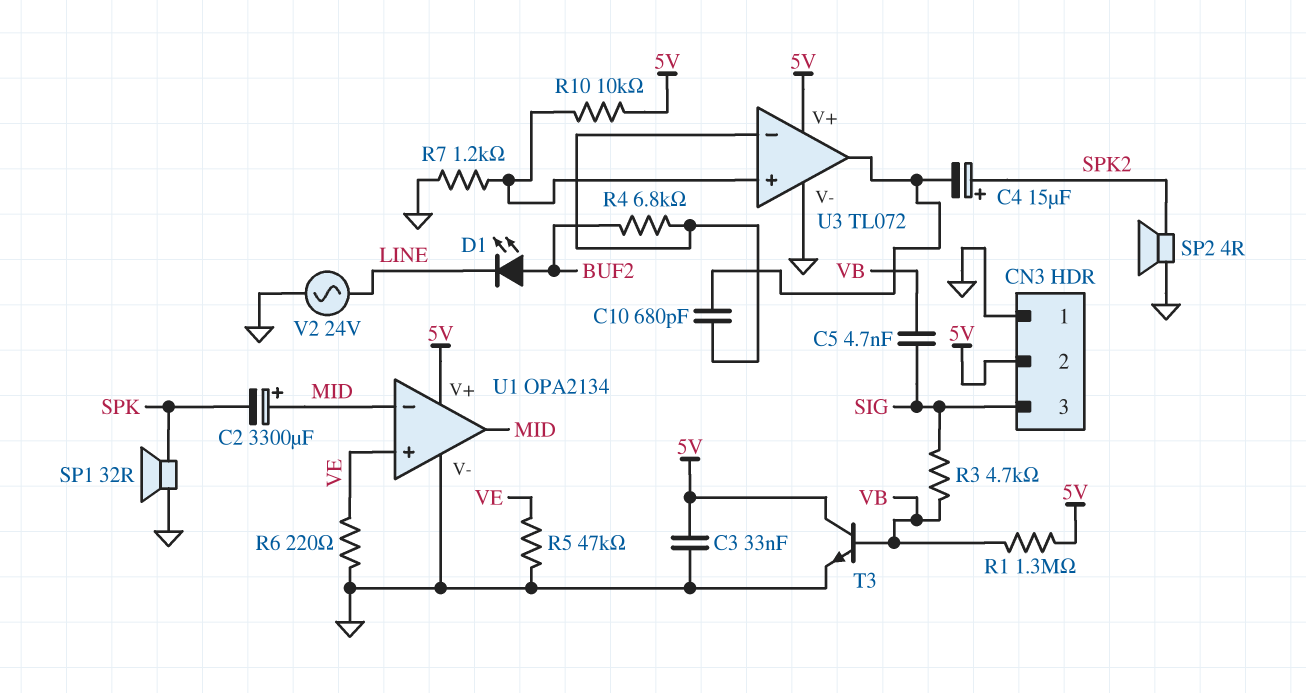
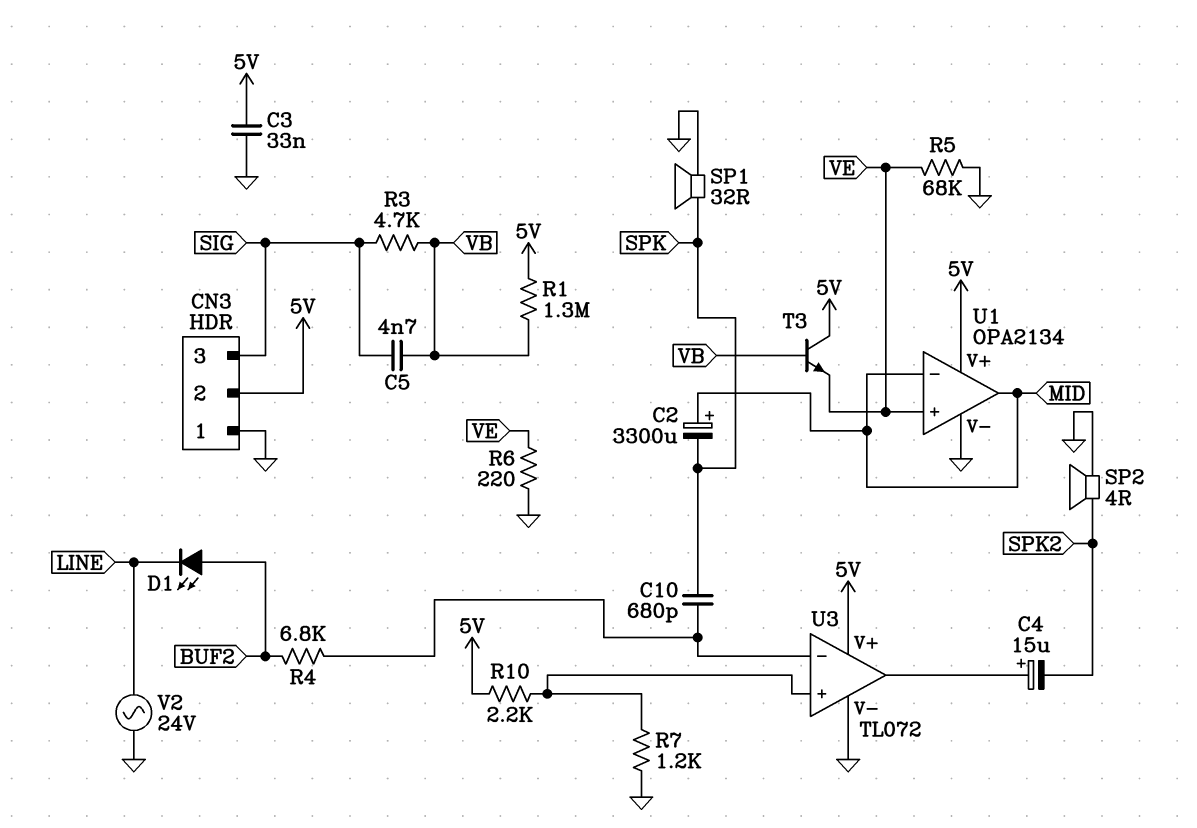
C4: 15uF (plus SPK2, minus U3/out) -> 15uF (plus U3/out, minus SPK2)
C10: 680pF (U3/in-, U3/out) -> 680pF (SPK, U3/in-)
R5: 47k (GND, VE) -> 68k (GND, VE)
R10: 10k (5V, U3/in+) -> 2.2k (5V, U3/in+)
T3: NPN (B VB, C 5V, E GND) -> NPN (B VB, C 5V, E VE)

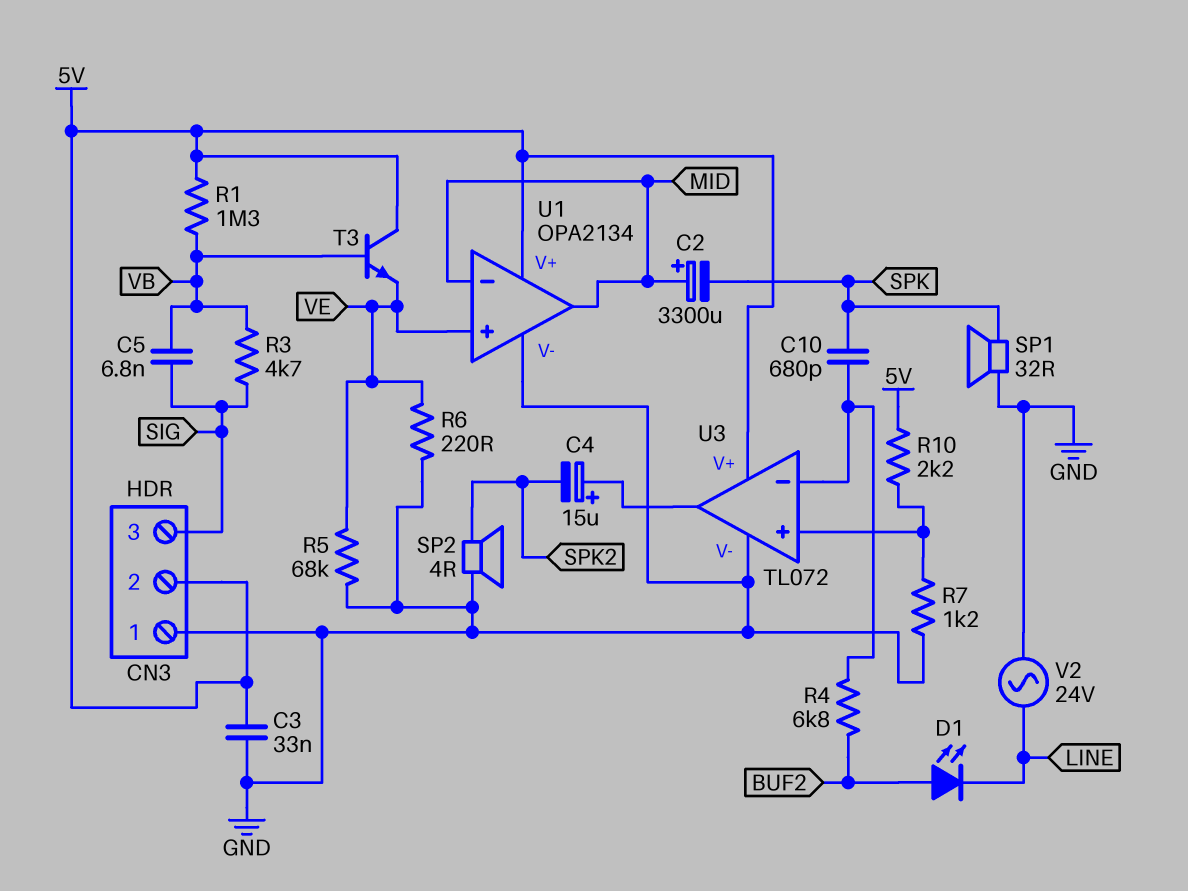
C5: 4.7nF (SIG, VB) -> 6.8nF (SIG, VB)

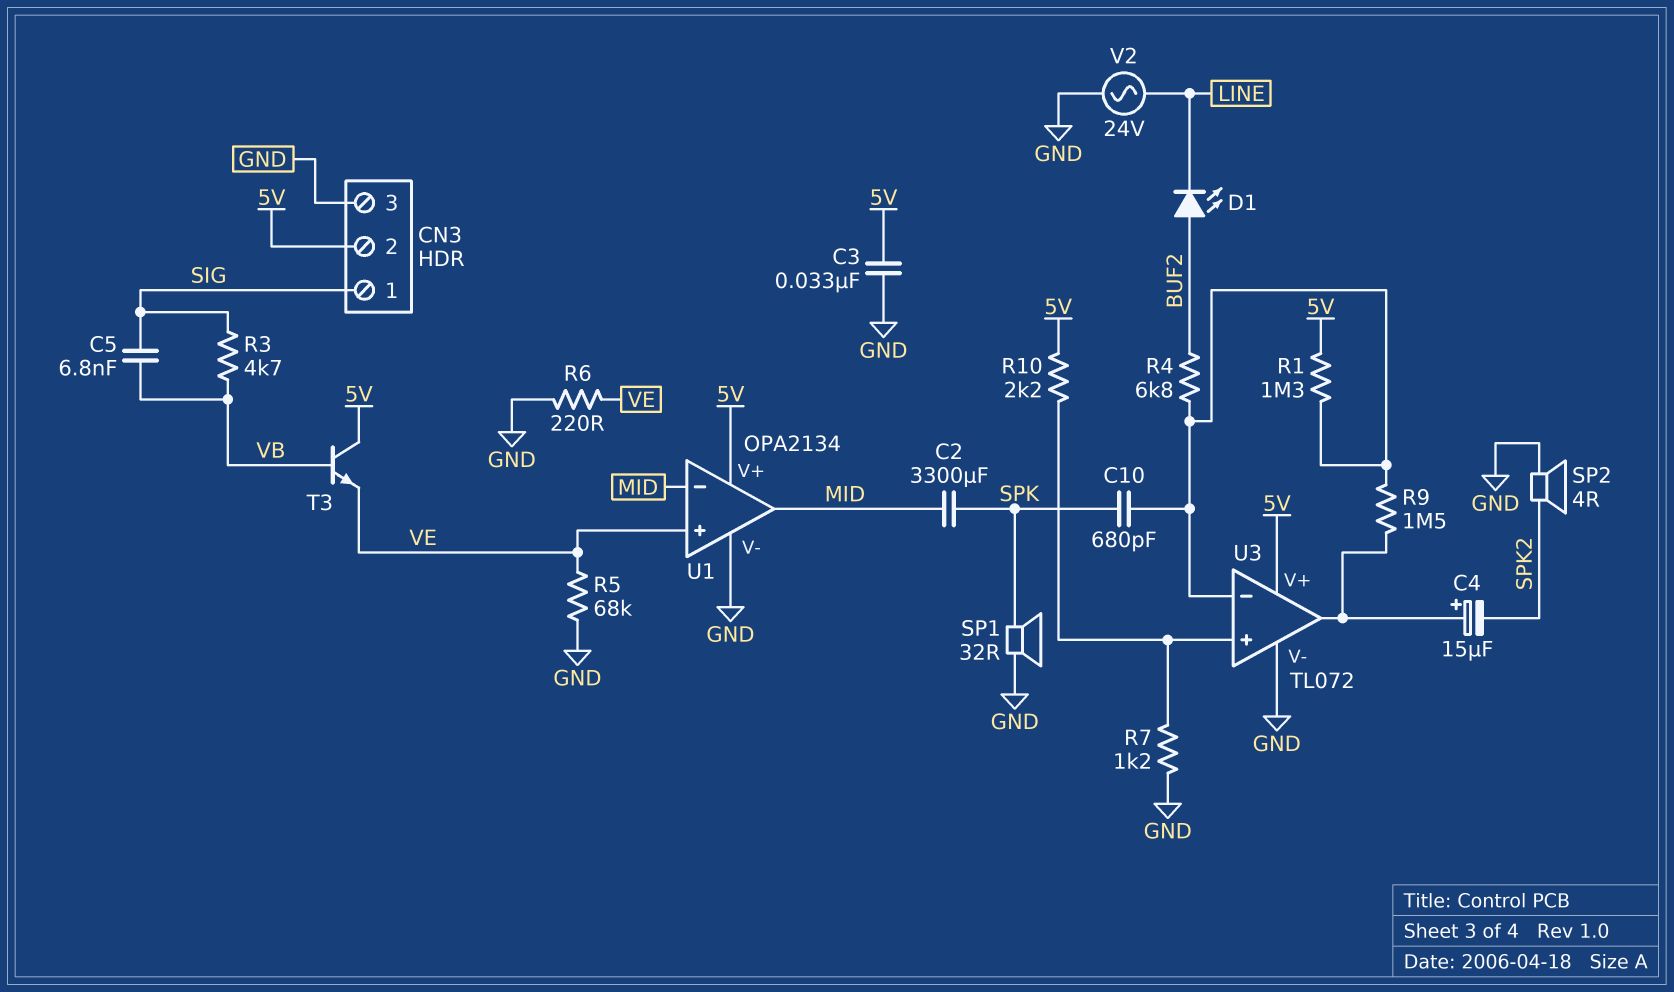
C2: 3300uF (plus MID, minus SPK) -> 3300uF (MID, SPK)
CN3 pin 1: GND -> SIG
CN3 pin 3: SIG -> GND
R1: 1.3M (5V, VB) -> 1.3M (5V, U3/in-)
R9: none -> 1.5M (U3/in-, U3/out)

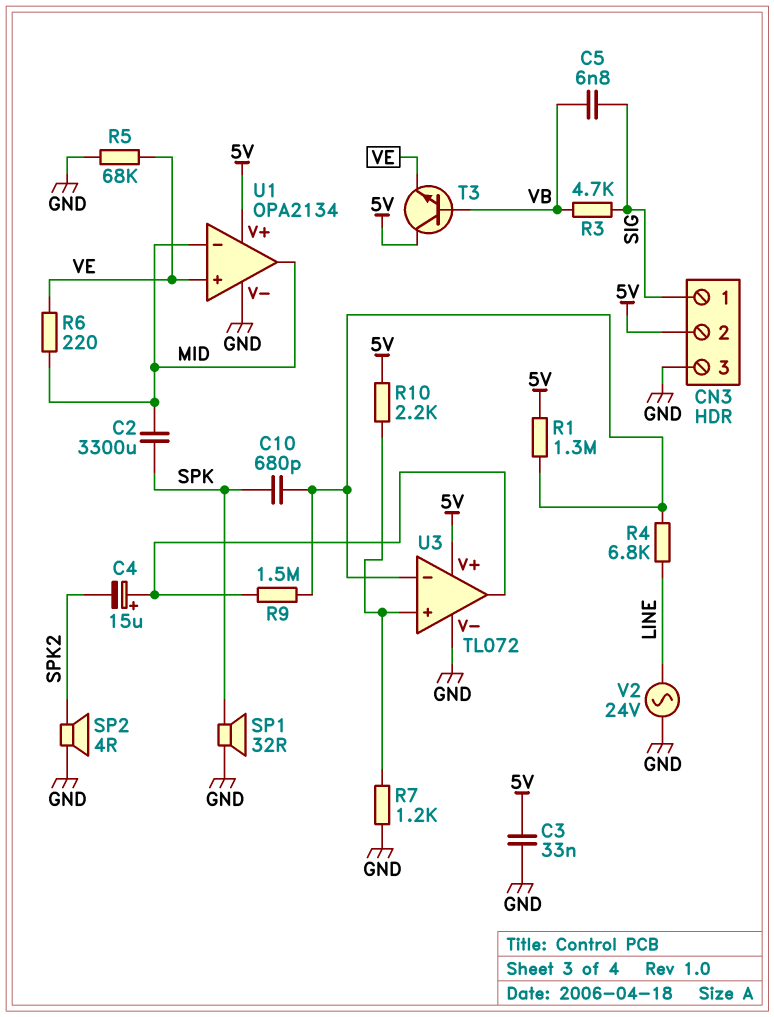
D1: LED (A BUF2, K LINE) -> none
R4: 6.8k (BUF2, U3/in-) -> 6.8k (LINE, U3/in-)
R6: 220 (GND, VE) -> 220 (MID, VE)

